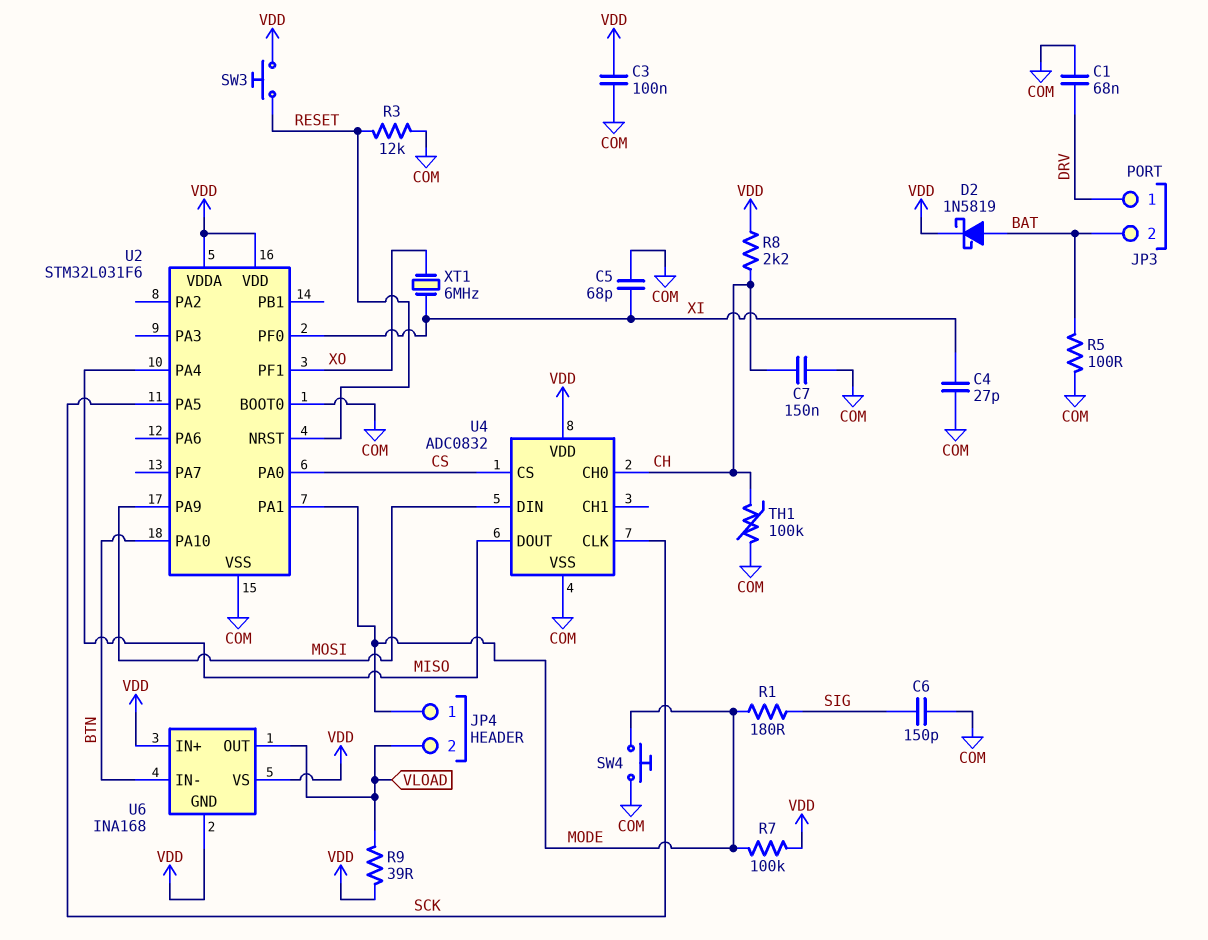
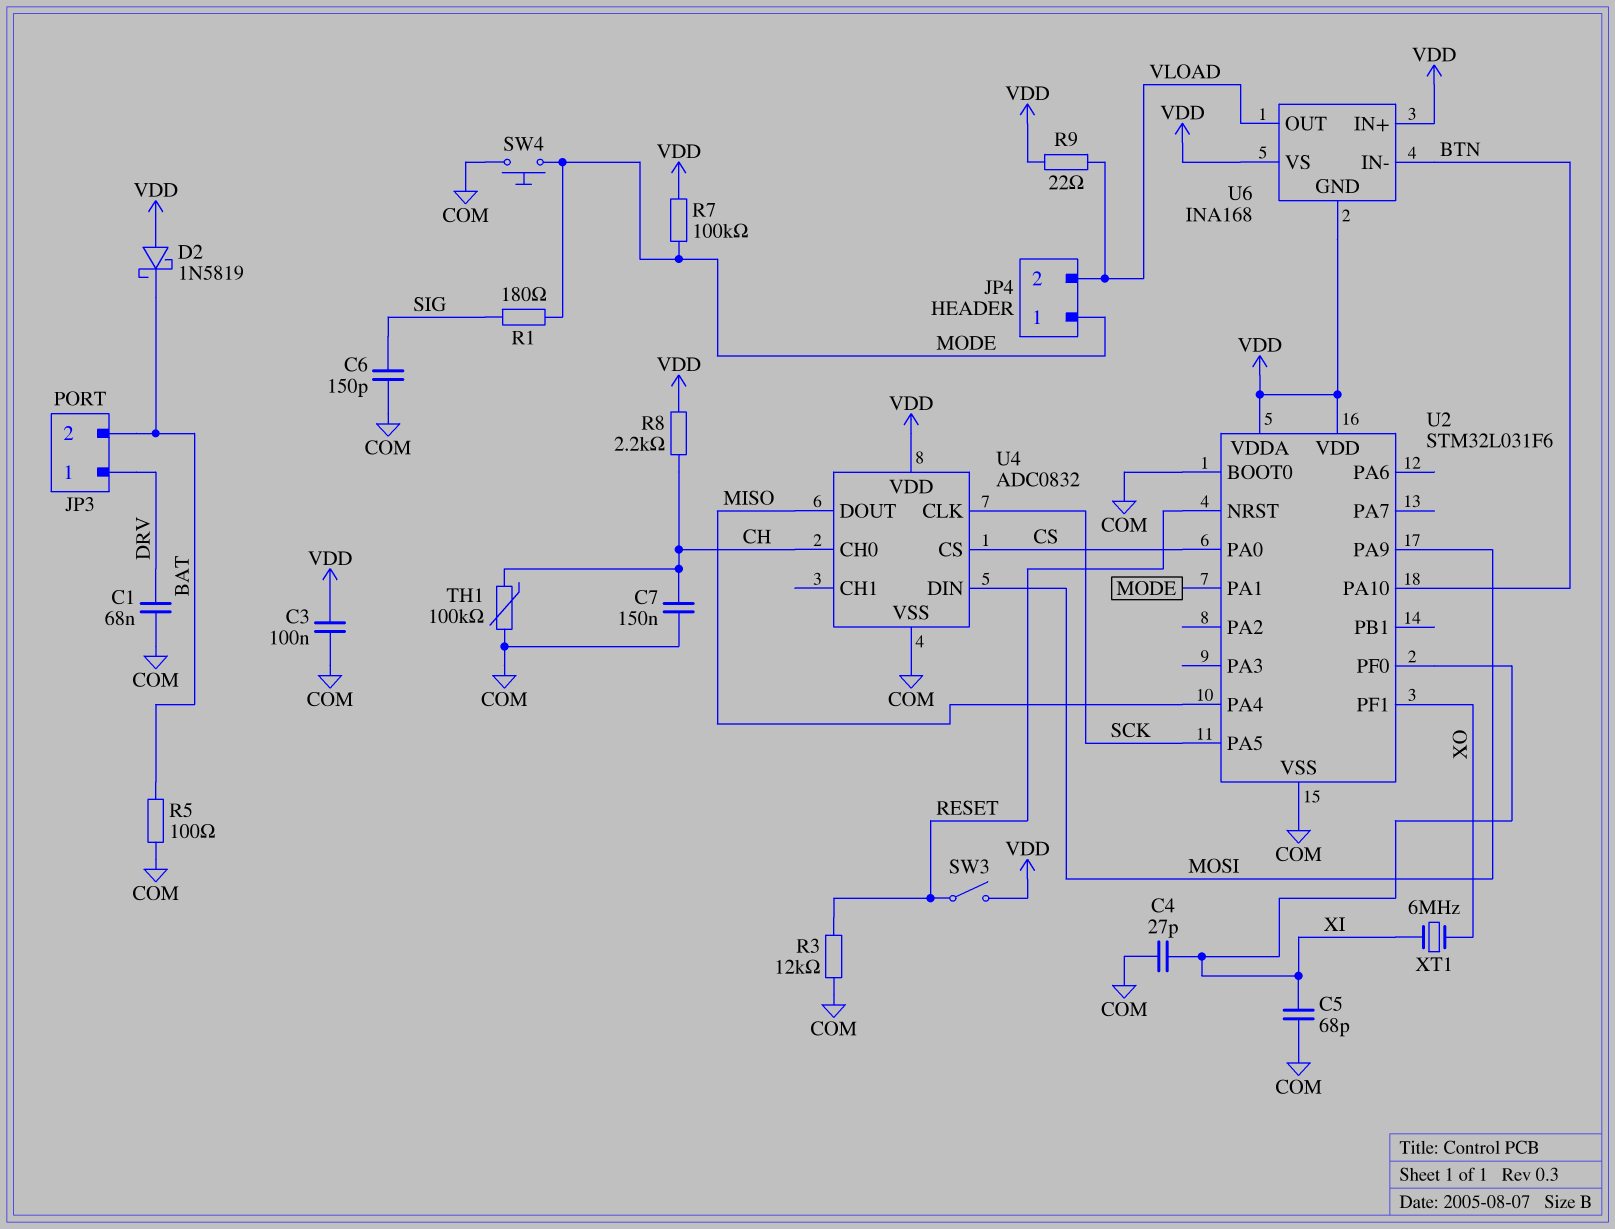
D2: schottky 1N5819 (A BAT, K VDD) -> schottky 1N5819 (A VDD, K BAT)
R9: 39 (VDD, VLOAD) -> 22 (VDD, VLOAD)
SW3: button (RESET, VDD) -> switch (RESET, VDD)

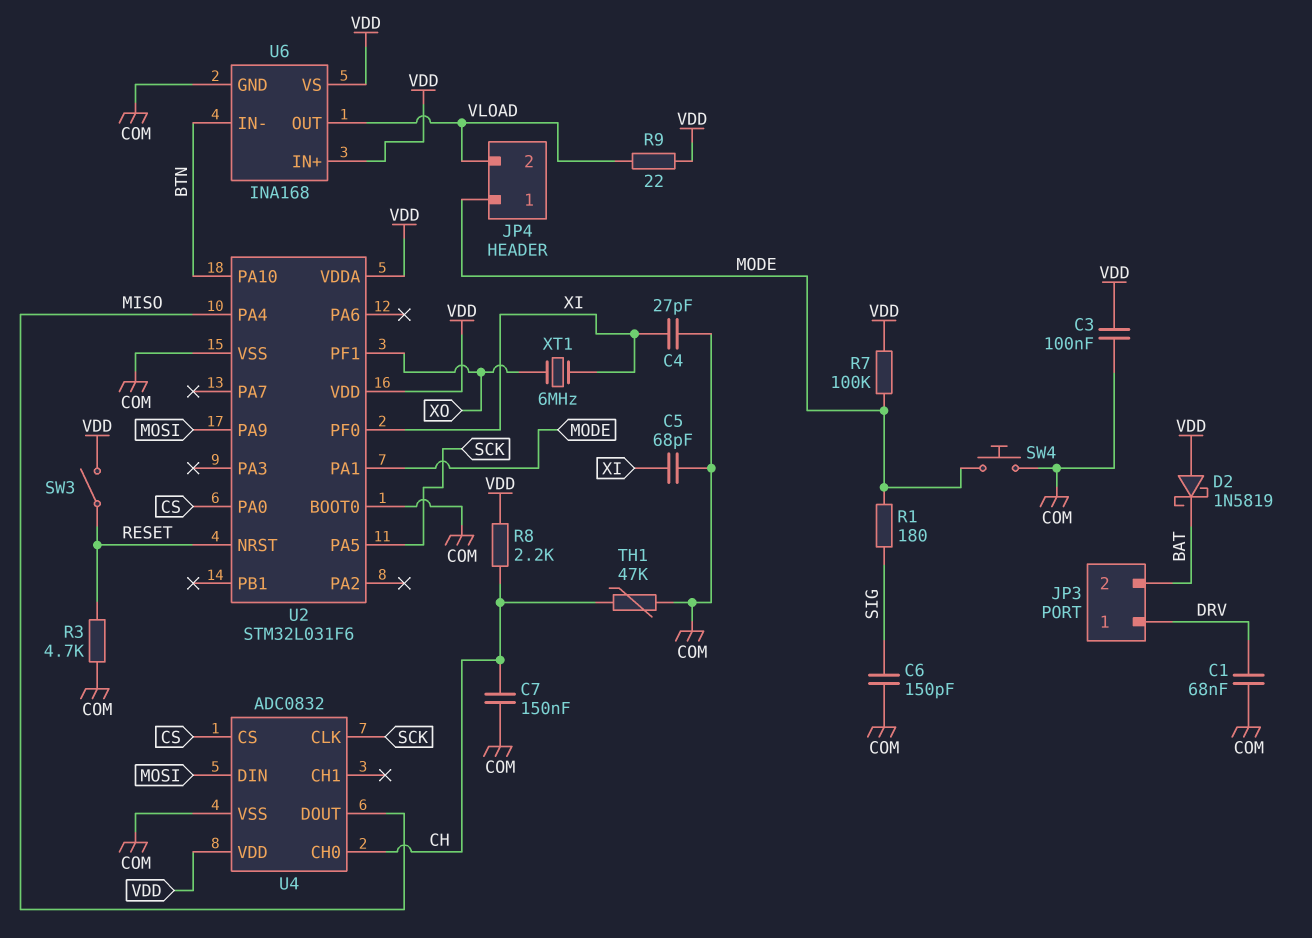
R3: 12k (COM, RESET) -> 4.7k (COM, RESET)
R5: 100 (BAT, COM) -> none
TH1: 100k (CH, COM) -> 47k (CH, COM)
U6 pin GND: VDD -> COM

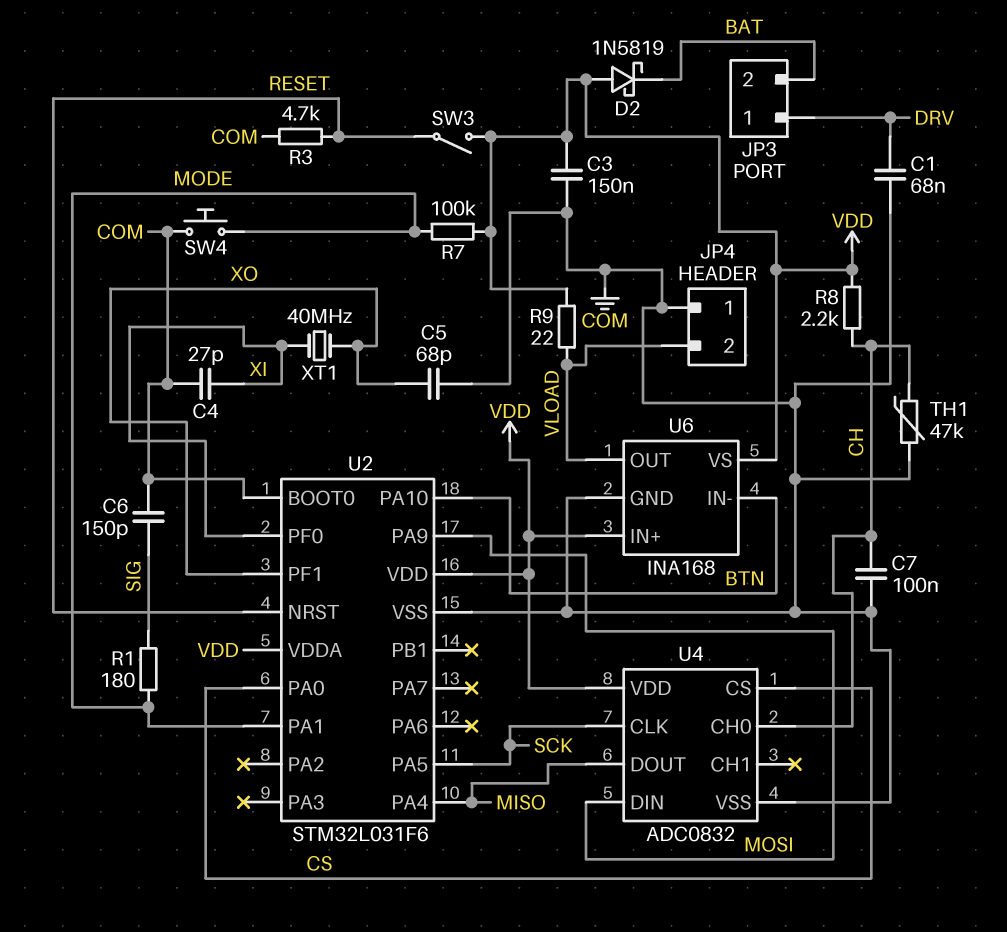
C3: 100nF (COM, VDD) -> 150nF (COM, VDD)
C5: 68pF (COM, XI) -> 68pF (COM, XO)
C7: 150nF (CH, COM) -> 100nF (CH, COM)
JP4 pin 1: MODE -> COM
XT1: 6MHz (XI, XO) -> 40MHz (XI, XO)

